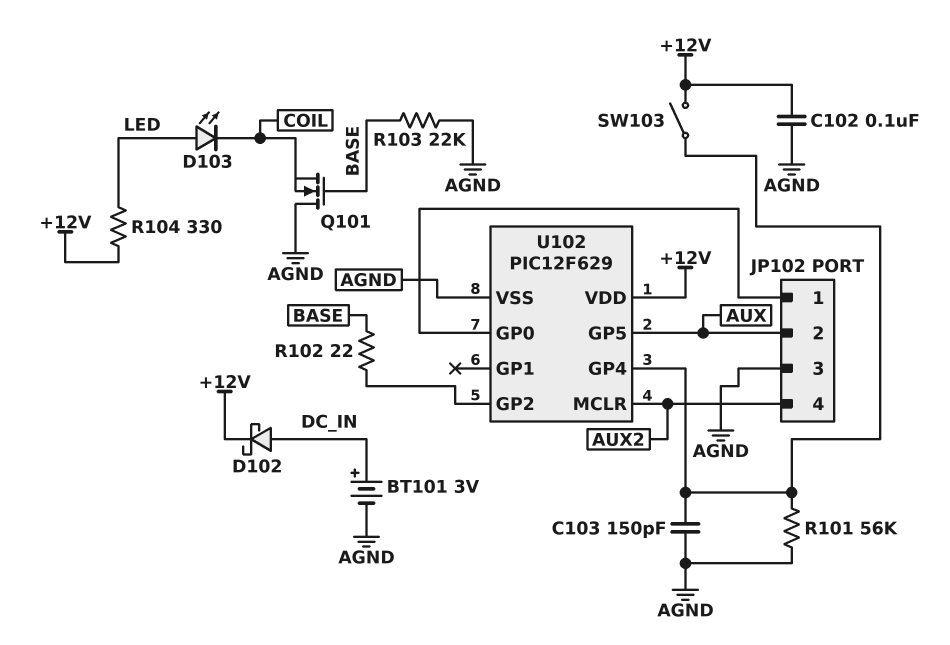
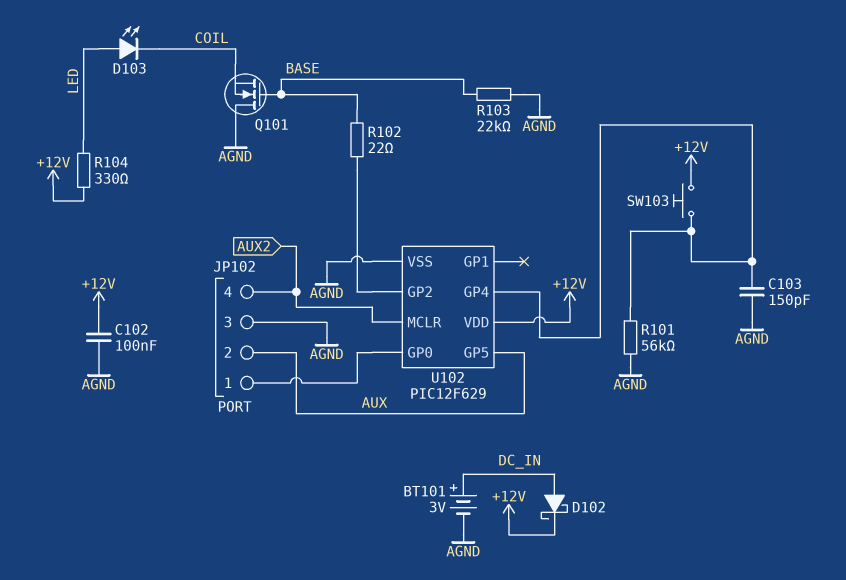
SW103: switch (+12V, U102/GP4) -> button (+12V, U102/GP4)

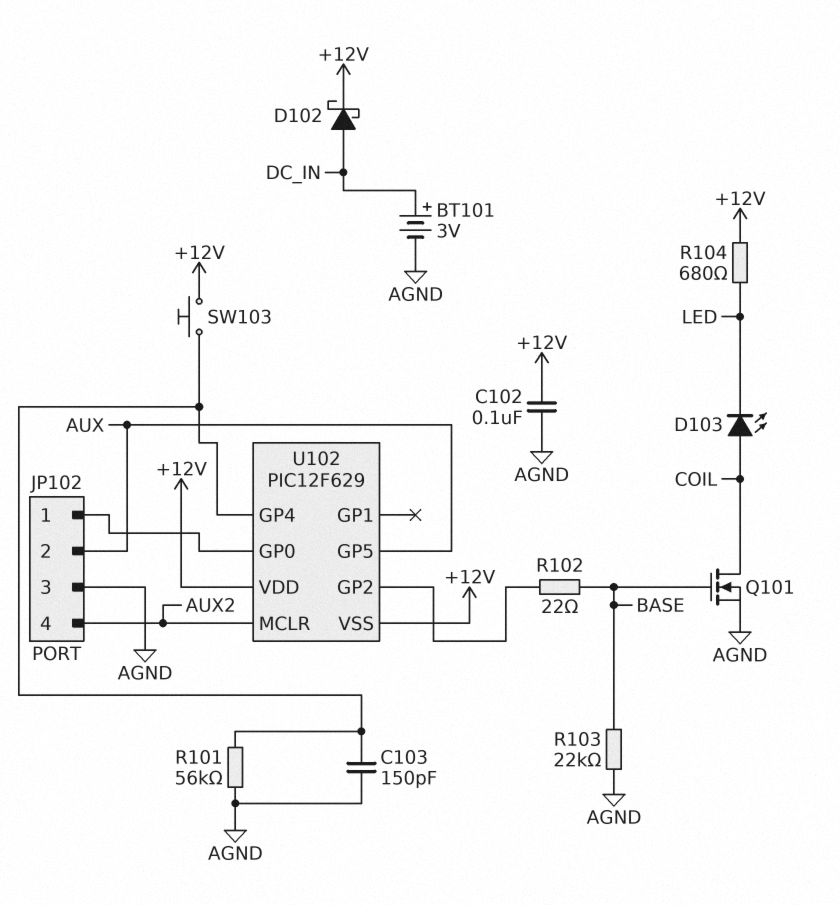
D103: LED (A LED, K COIL) -> LED (A COIL, K LED)
Q101: NMOS (G BASE, D AGND, S COIL) -> NMOS (G BASE, D COIL, S AGND)
R104: 330 (+12V, LED) -> 680 (+12V, LED)
U102 pin VSS: AGND -> +12V

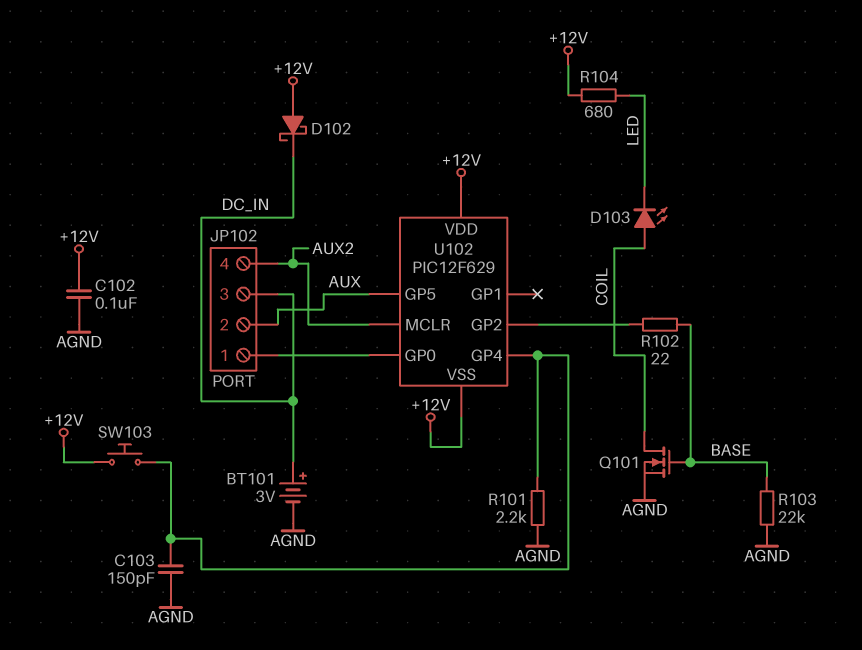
D102: schottky (A DC_IN, K +12V) -> schottky (A +12V, K DC_IN)
JP102 pin 3: AGND -> DC_IN
R101: 56k (AGND, U102/GP4) -> 2.2k (AGND, U102/GP4)

